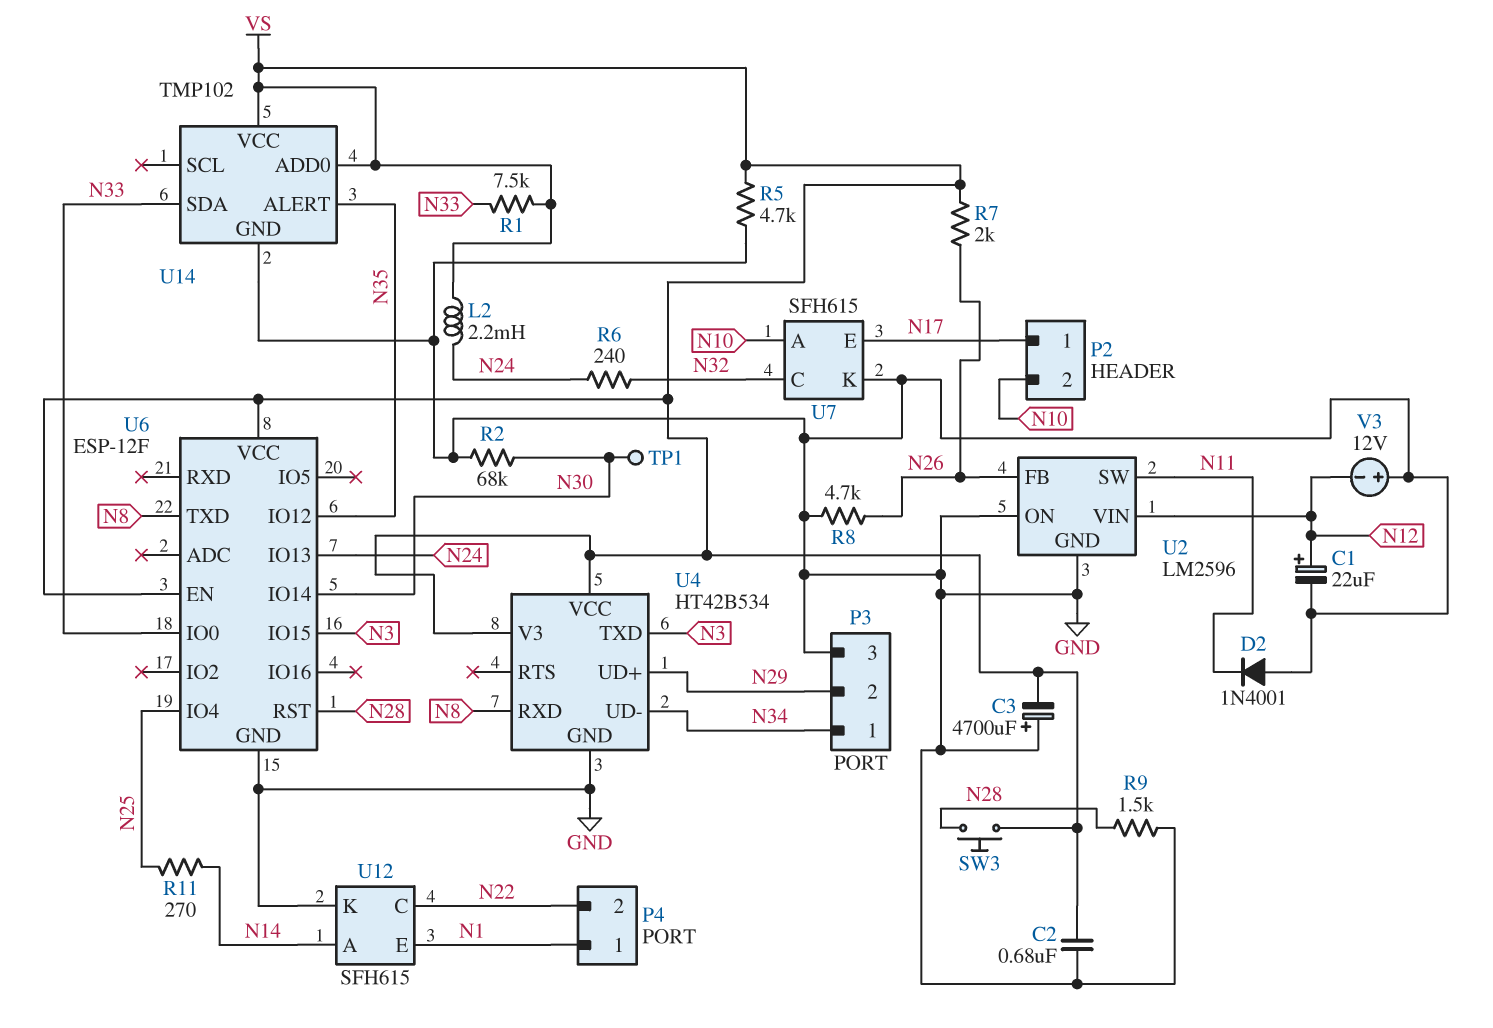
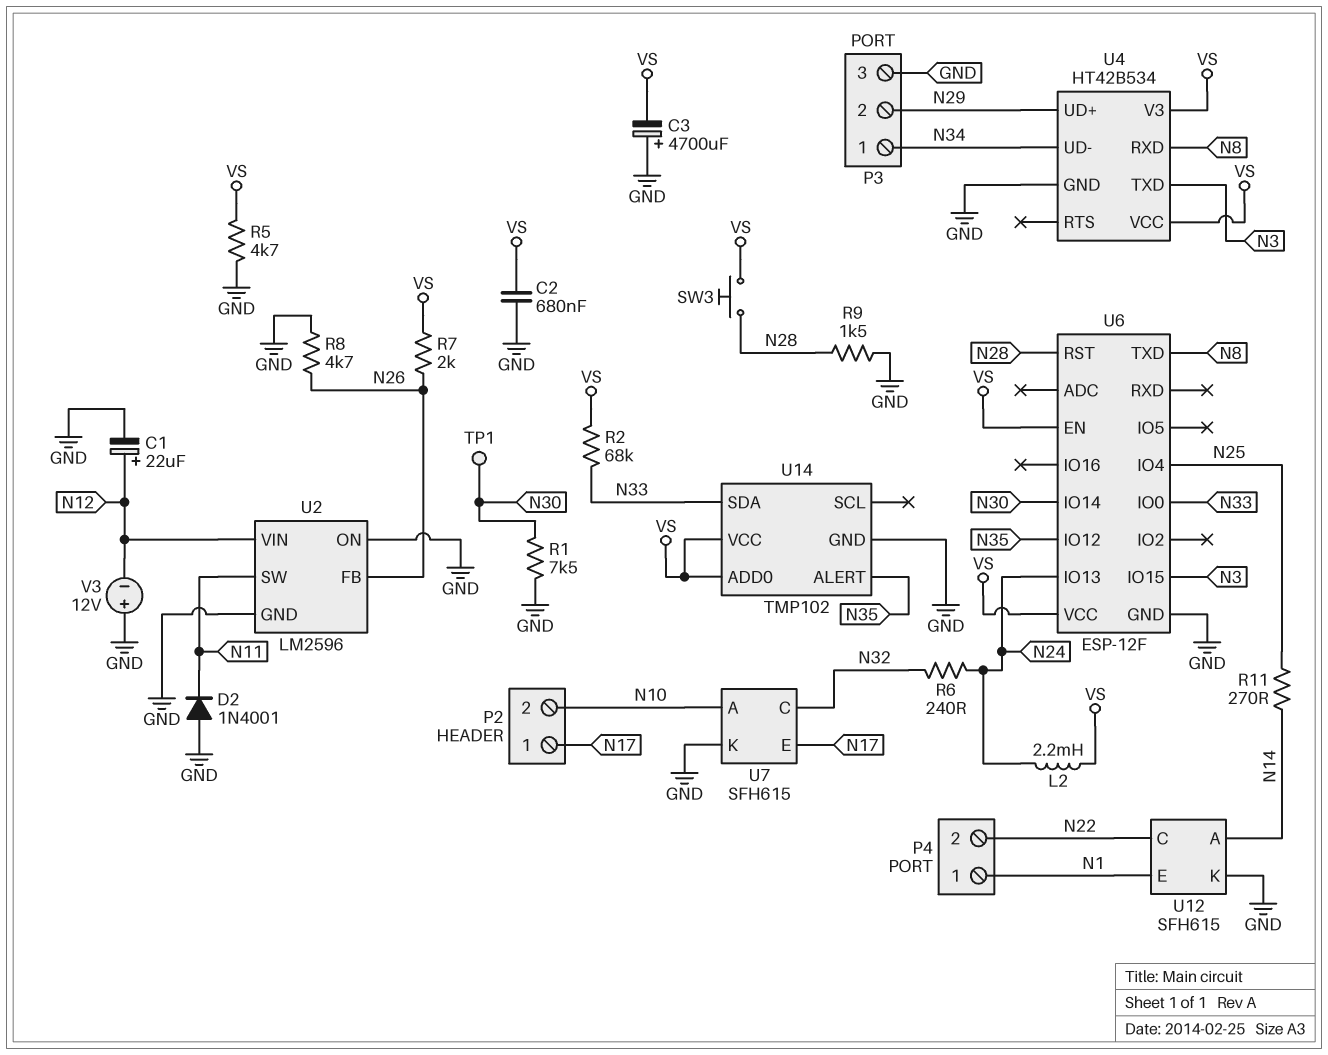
R1: 7.5k (N33, VS) -> 7.5k (GND, N30)
R2: 68k (GND, N30) -> 68k (N33, VS)

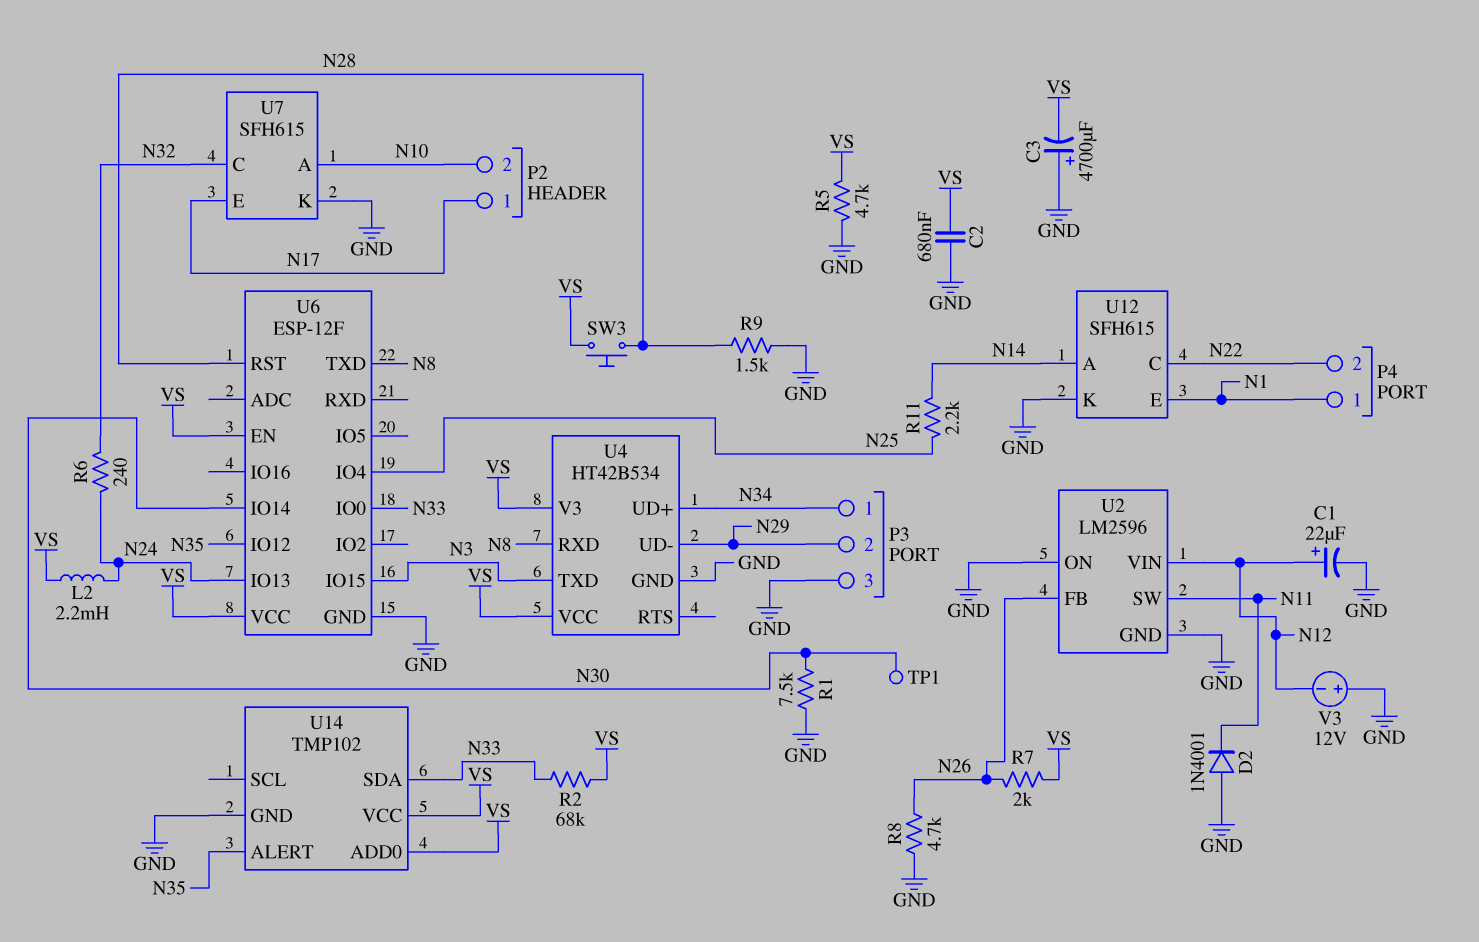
R11: 270 (N14, N25) -> 2.2k (N14, N25)
U4 pin UD+: N29 -> N34
U4 pin UD-: N34 -> N29

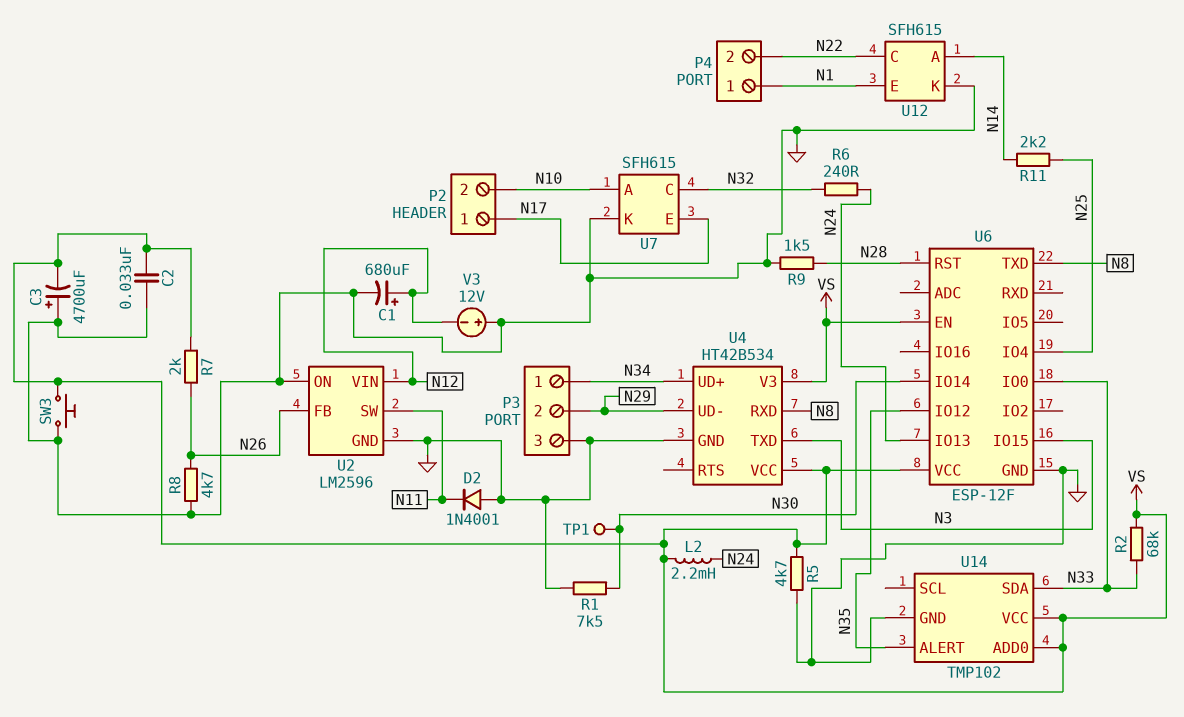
C1: 22uF (plus N12, minus GND) -> 680uF (plus N12, minus GND)
C2: 680nF (GND, VS) -> 33nF (GND, VS)
SW3: button (N28, VS) -> button (GND, VS)

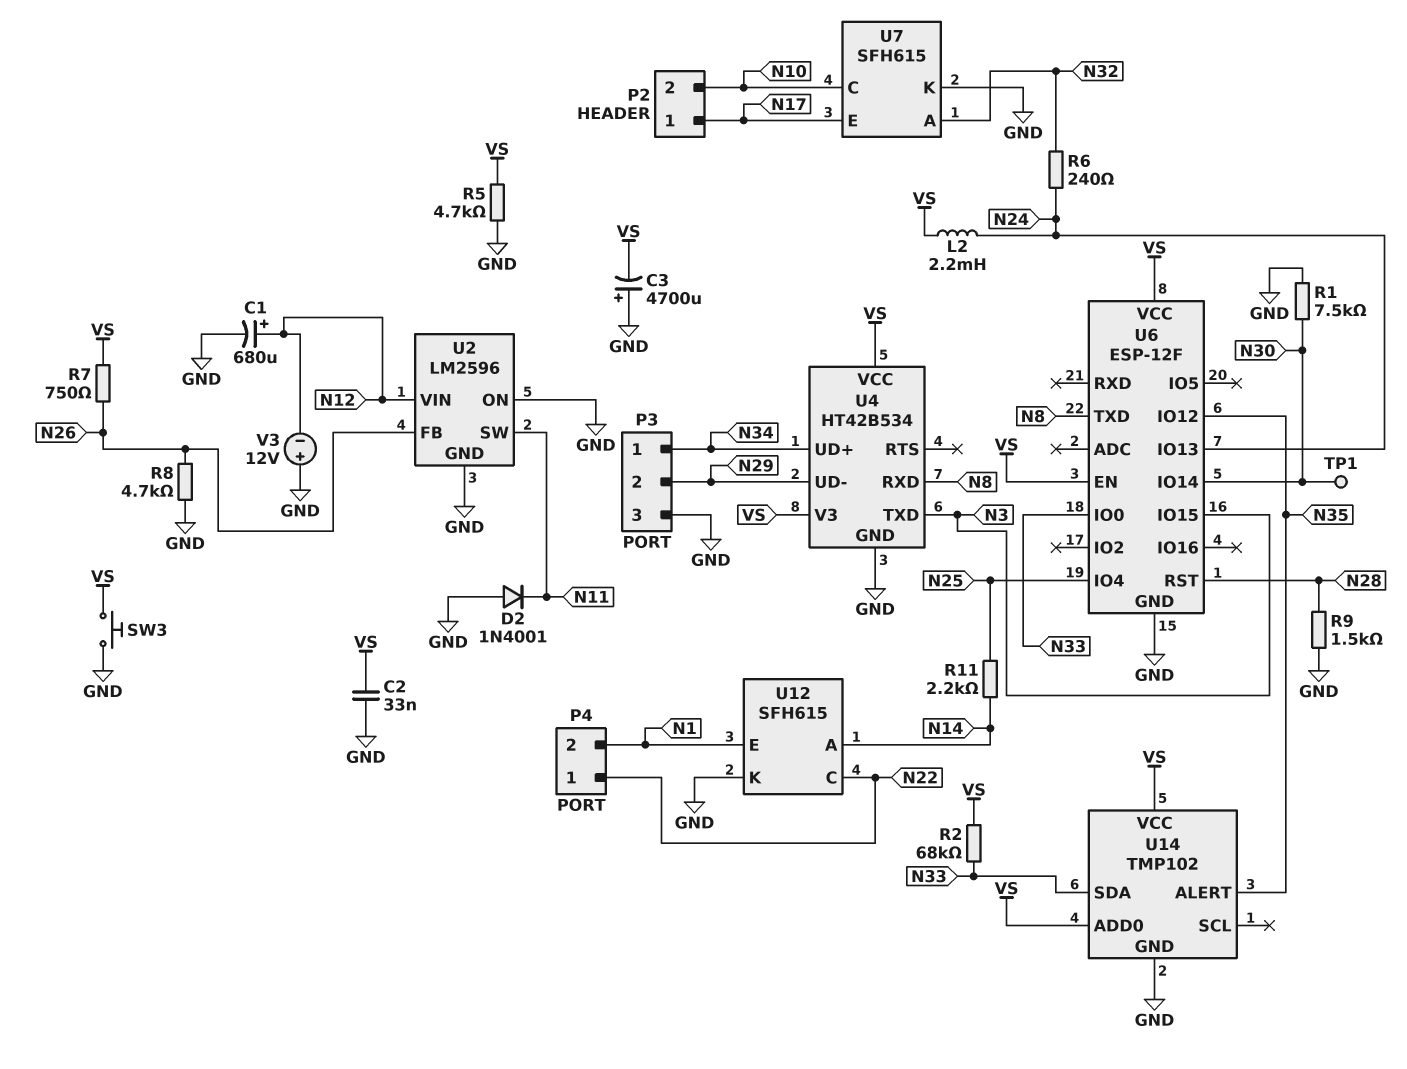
P4 pin 1: N1 -> N22
P4 pin 2: N22 -> N1
R7: 2k (N26, VS) -> 750 (N26, VS)
U7 pin A: N10 -> N32
U7 pin C: N32 -> N10

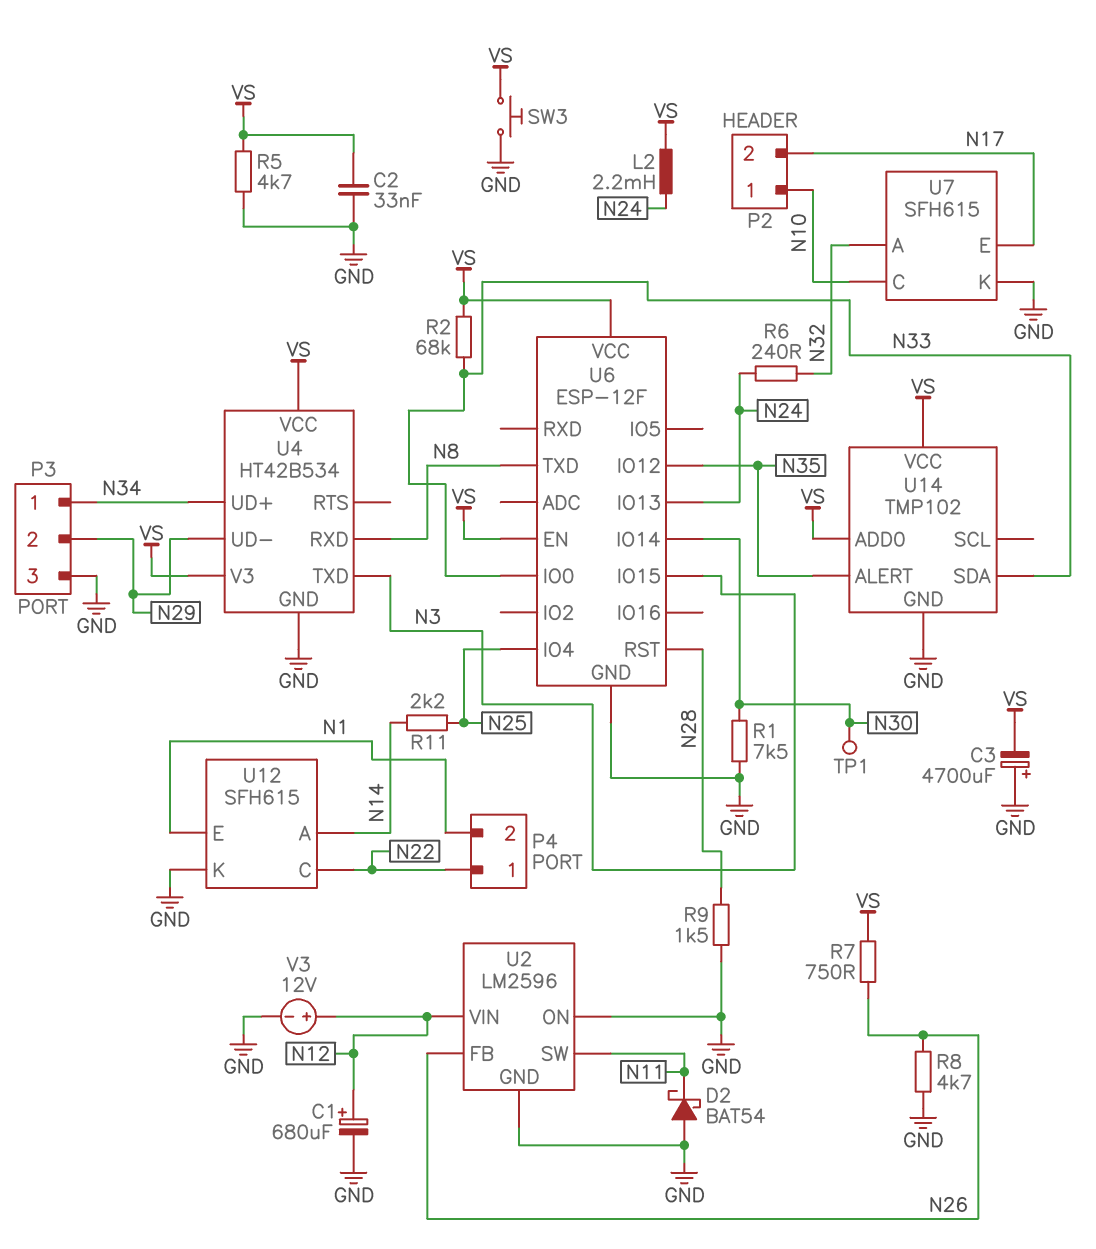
D2: diode 1N4001 (A GND, K N11) -> schottky BAT54 (A GND, K N11)
P2 pin 1: N17 -> N10
P2 pin 2: N10 -> N17
V3: 12V (plus GND, minus N12) -> 12V (plus N12, minus GND)

